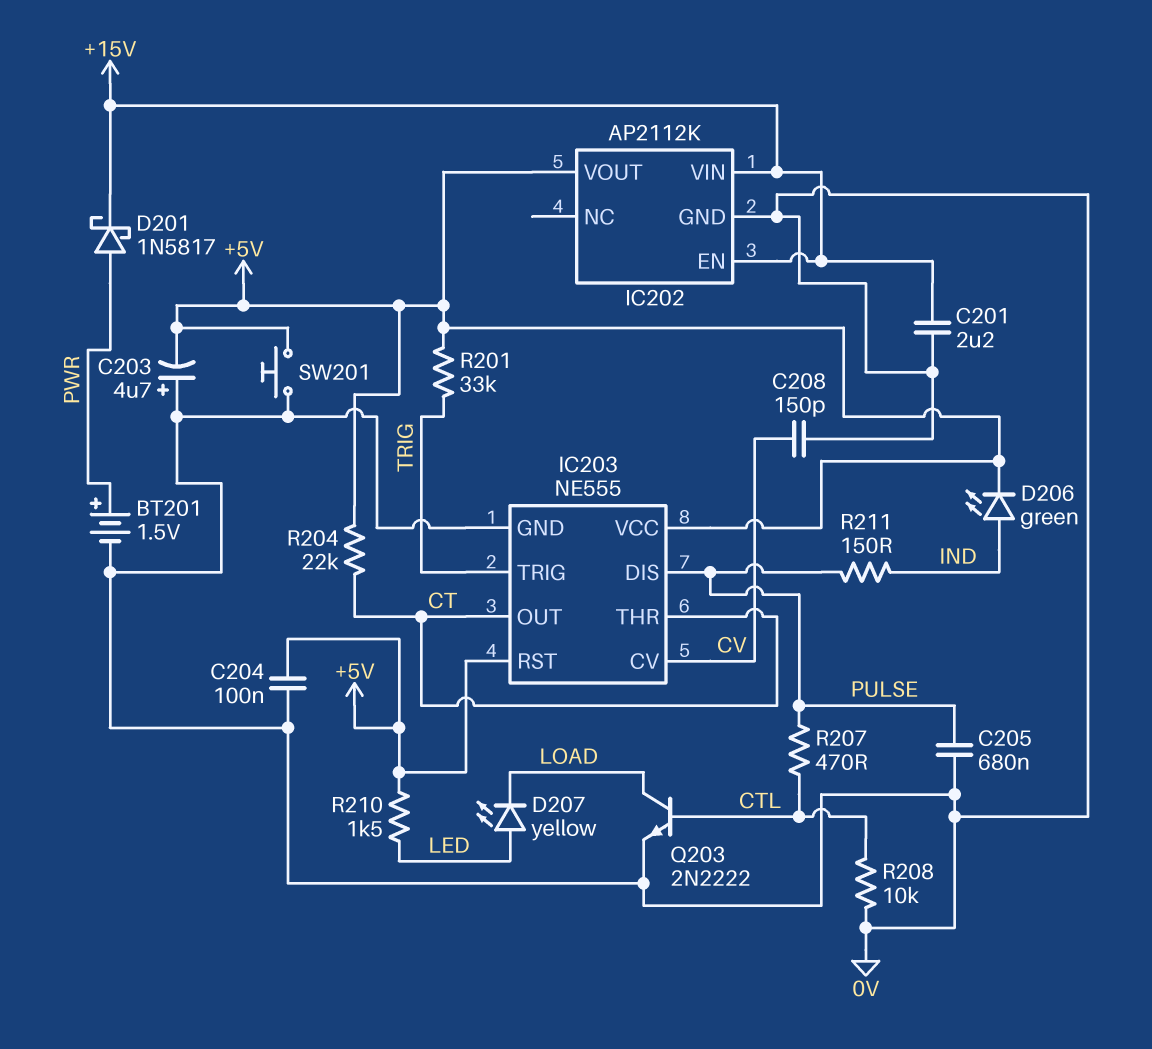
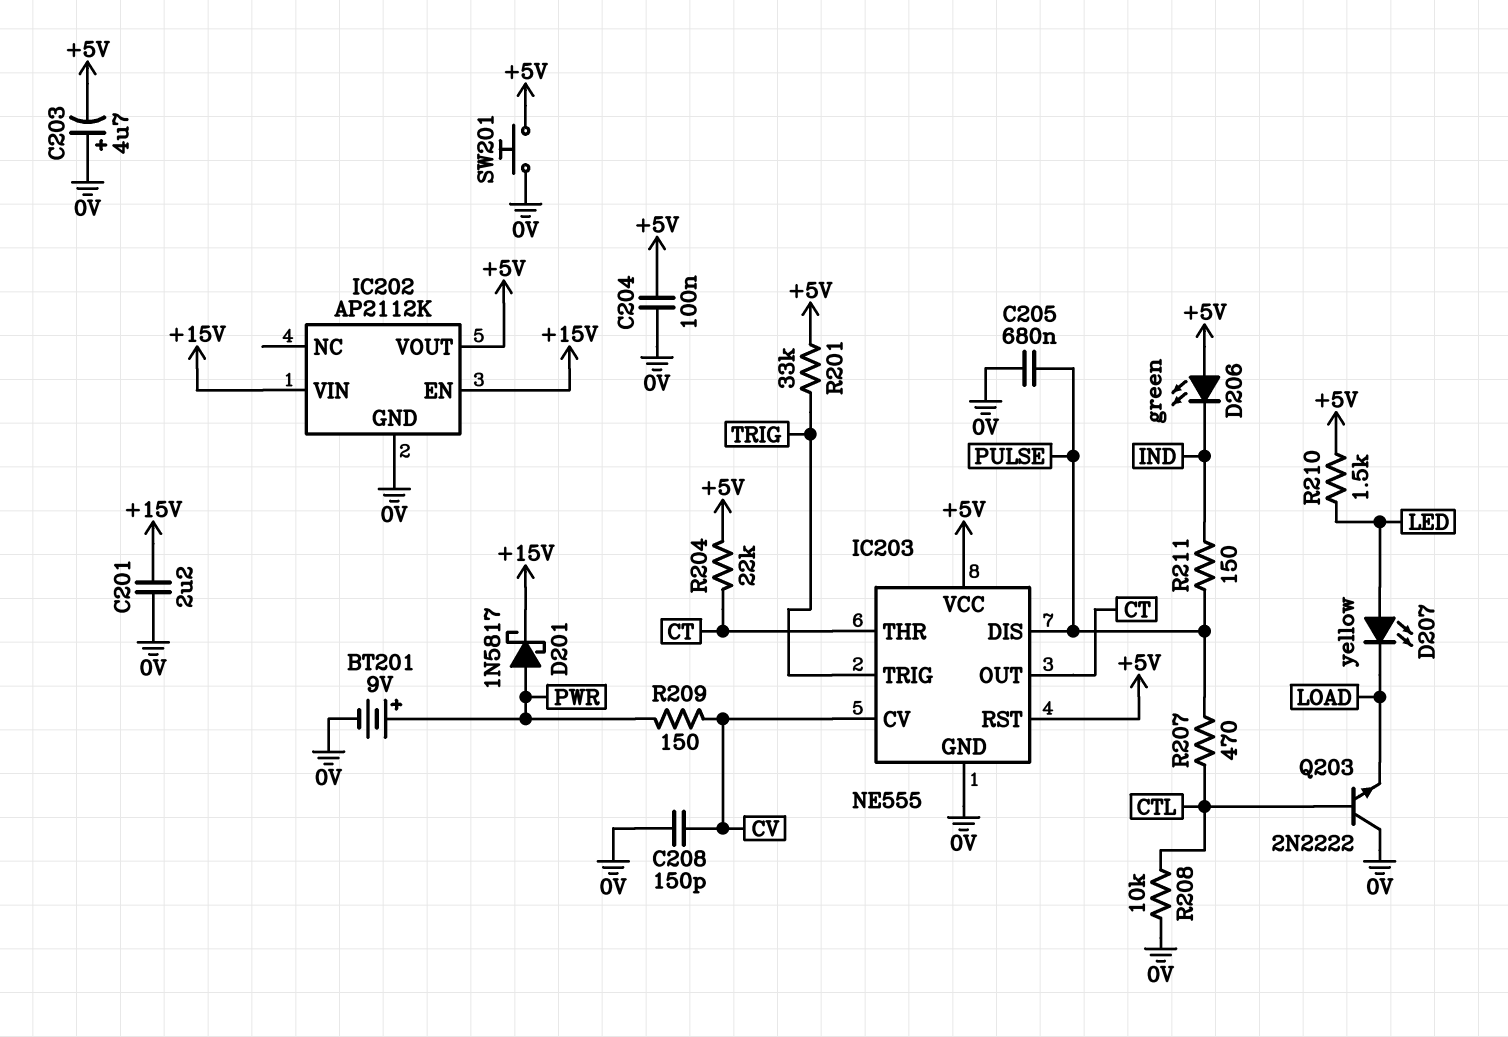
BT201: 1.5V (plus PWR, minus 0V) -> 9V (plus PWR, minus 0V)
D206: LED green (A IND, K +5V) -> LED green (A +5V, K IND)
Q203: NPN 2N2222 (B CTL, C LOAD, E 0V) -> NPN 2N2222 (B CTL, C 0V, E LOAD)
R209: none -> 150 (CV, PWR)

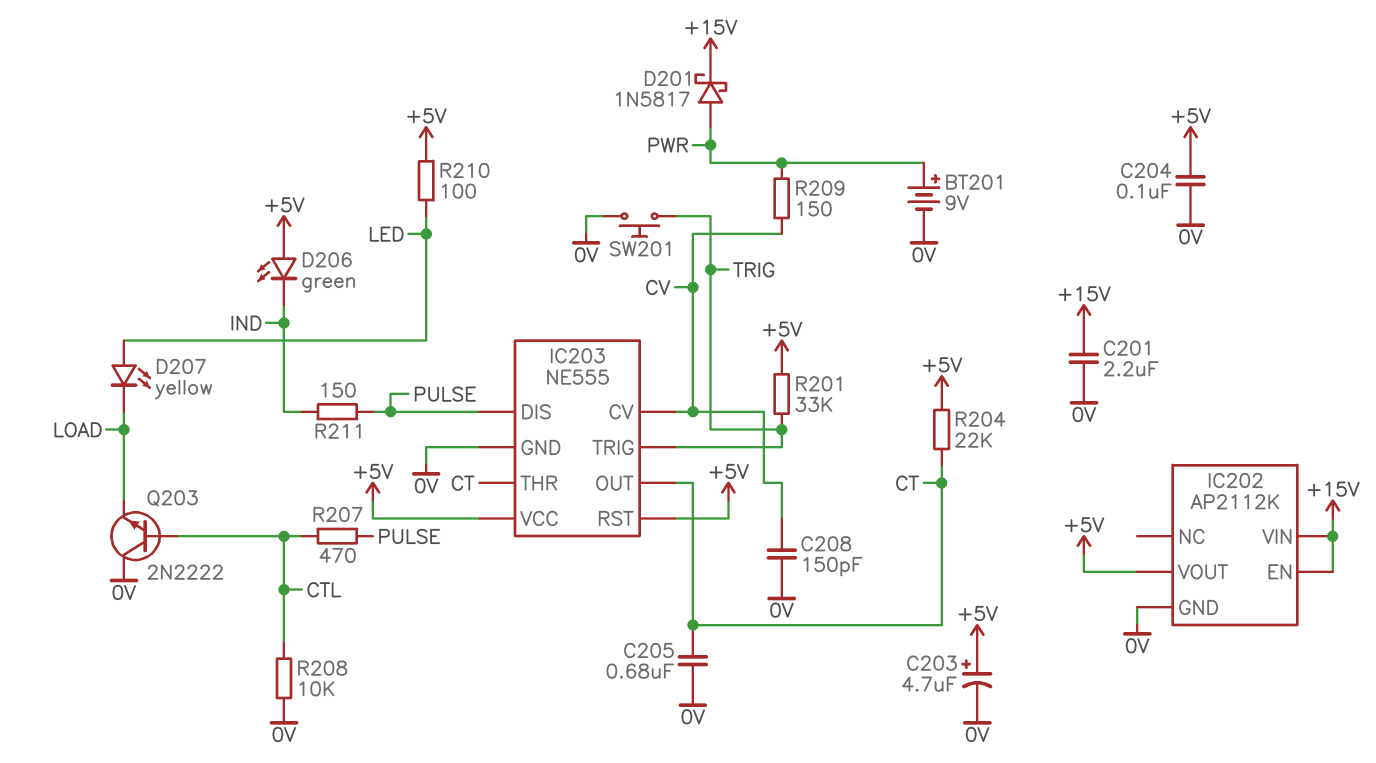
C203: 4.7uF (plus 0V, minus +5V) -> 4.7uF (plus +5V, minus 0V)
C205: 680nF (0V, PULSE) -> 680nF (0V, CT)
R210: 1.5k (+5V, LED) -> 100 (+5V, LED)
SW201: button (+5V, 0V) -> button (0V, TRIG)

